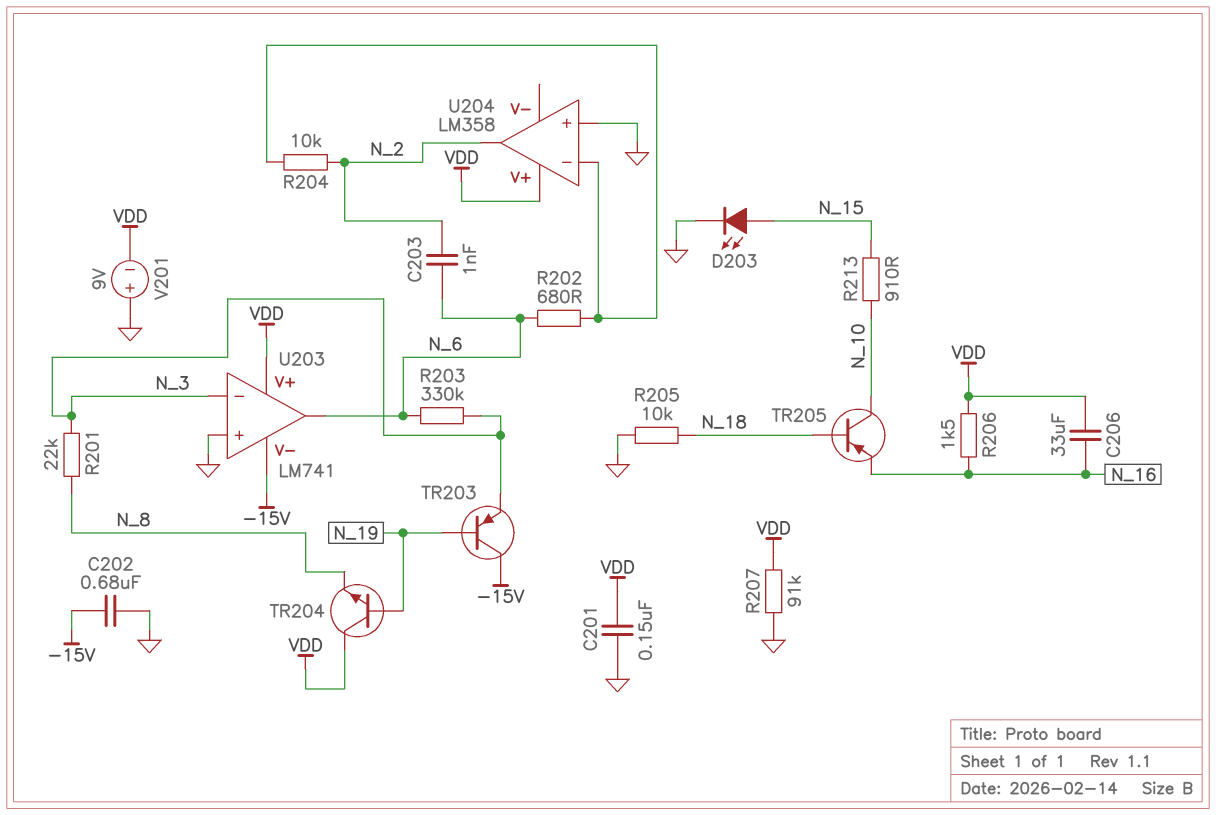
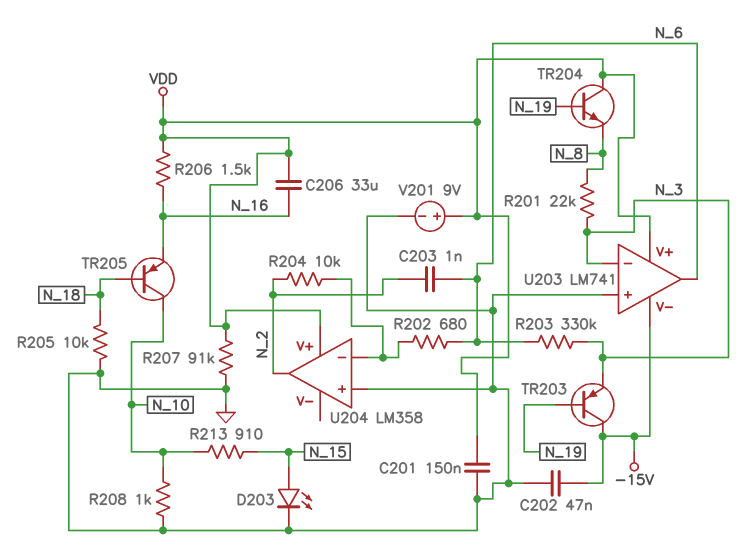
C202: 680nF (-15V, GND) -> 47nF (-15V, GND)
R208: none -> 1k (GND, N_10)
V201: 9V (plus GND, minus VDD) -> 9V (plus VDD, minus GND)

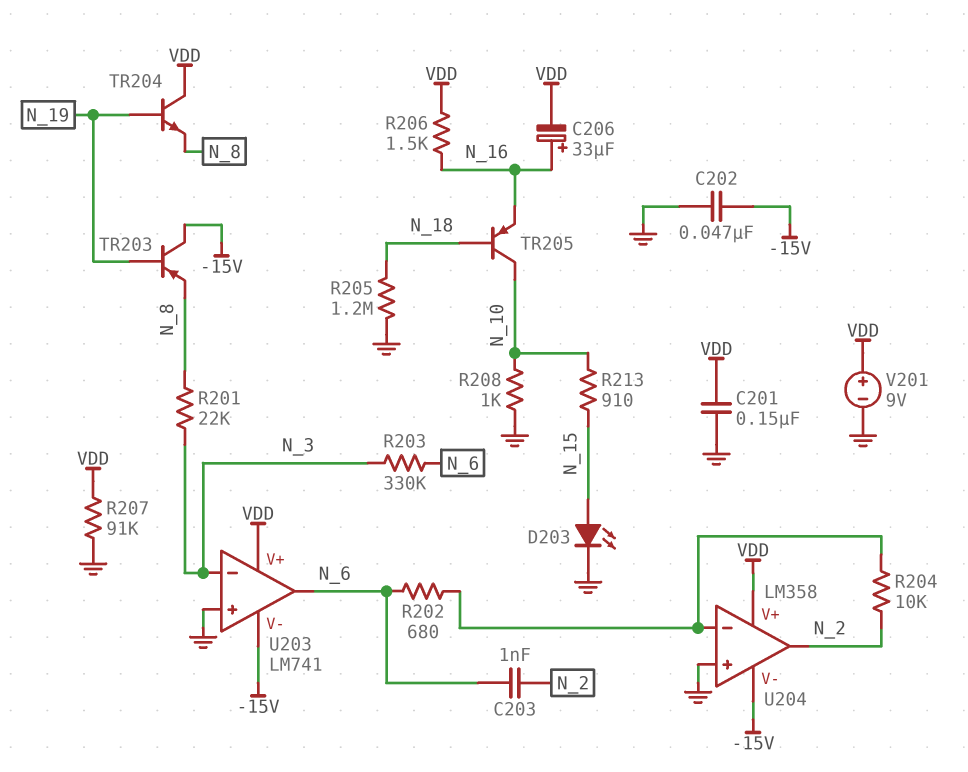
C206: 33uF (N_16, VDD) -> 33uF (plus N_16, minus VDD)
R205: 10k (GND, N_18) -> 1.2M (GND, N_18)
TR203: PNP (B N_19, C -15V, E N_3) -> PNP (B N_19, C -15V, E N_8)
U204 pin V-: none -> -15V

